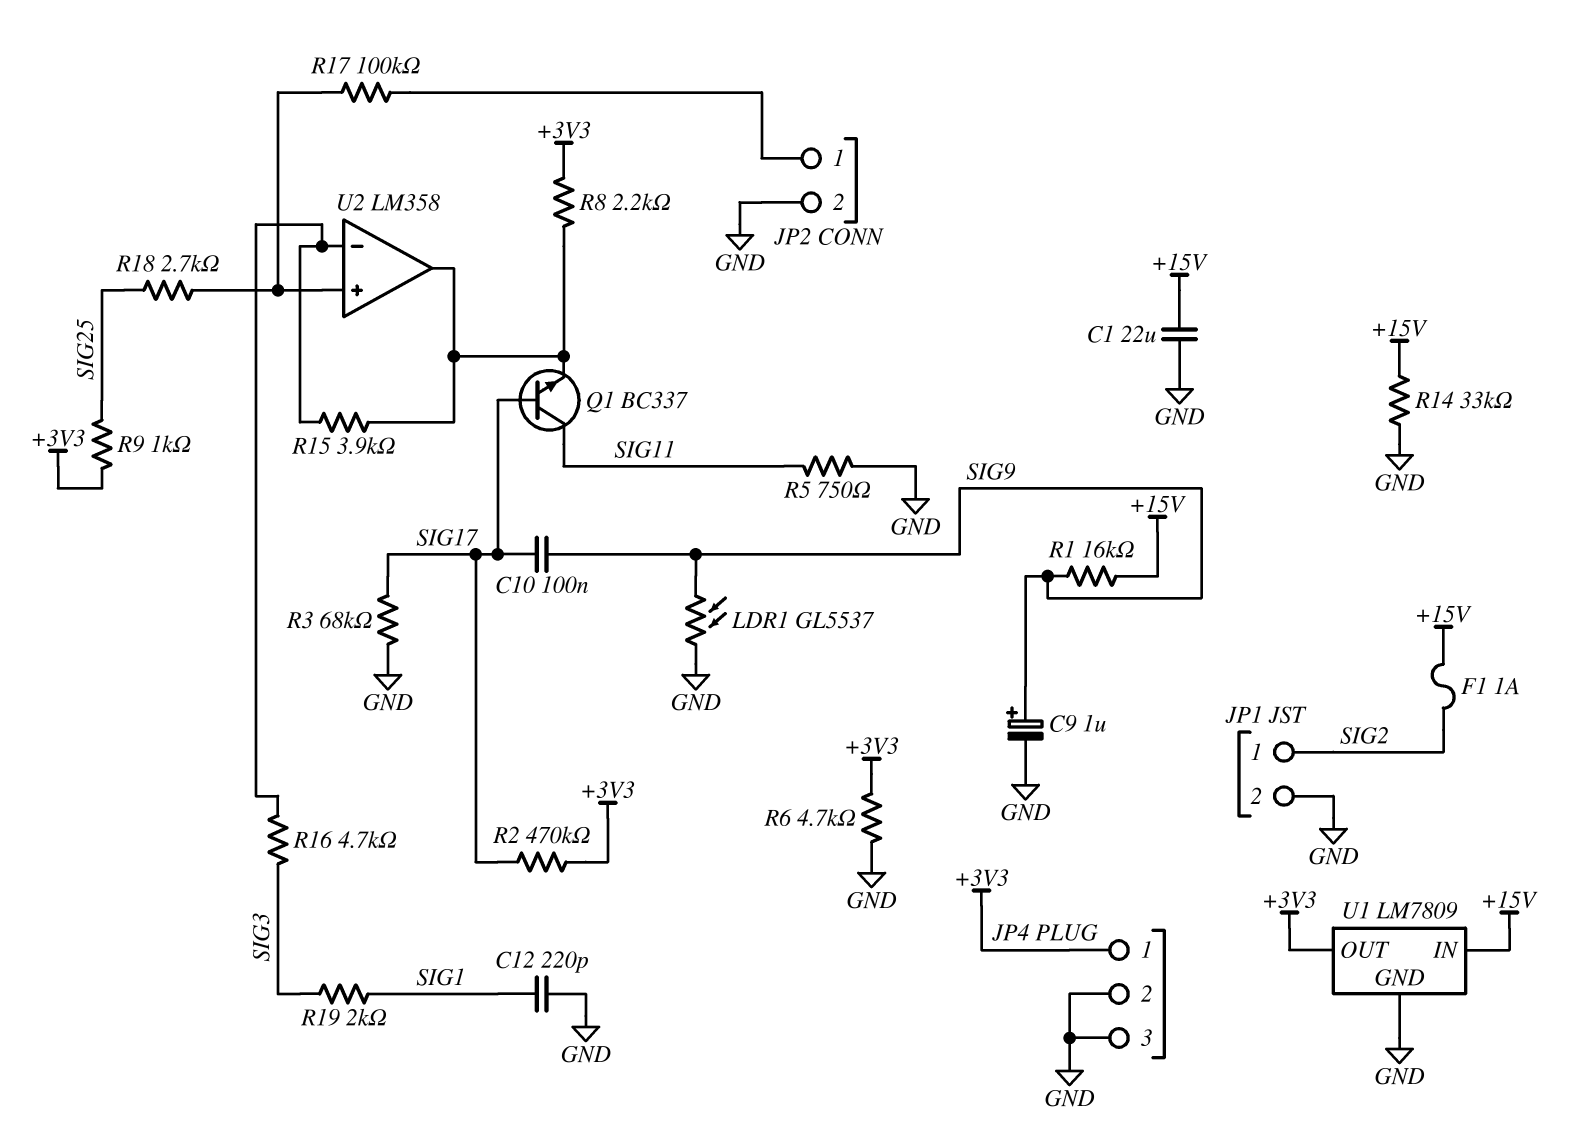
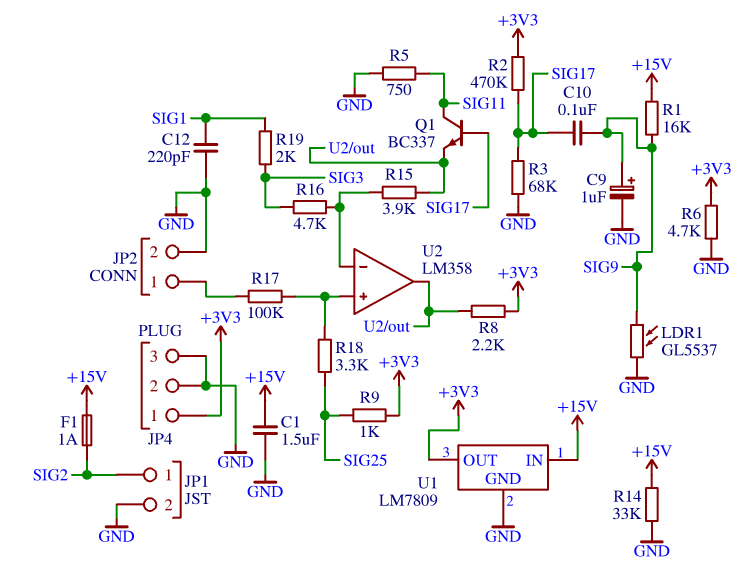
C1: 22uF (+15V, GND) -> 1.5uF (+15V, GND)
R18: 2.7k (SIG25, U2/in+) -> 3.3k (SIG25, U2/in+)

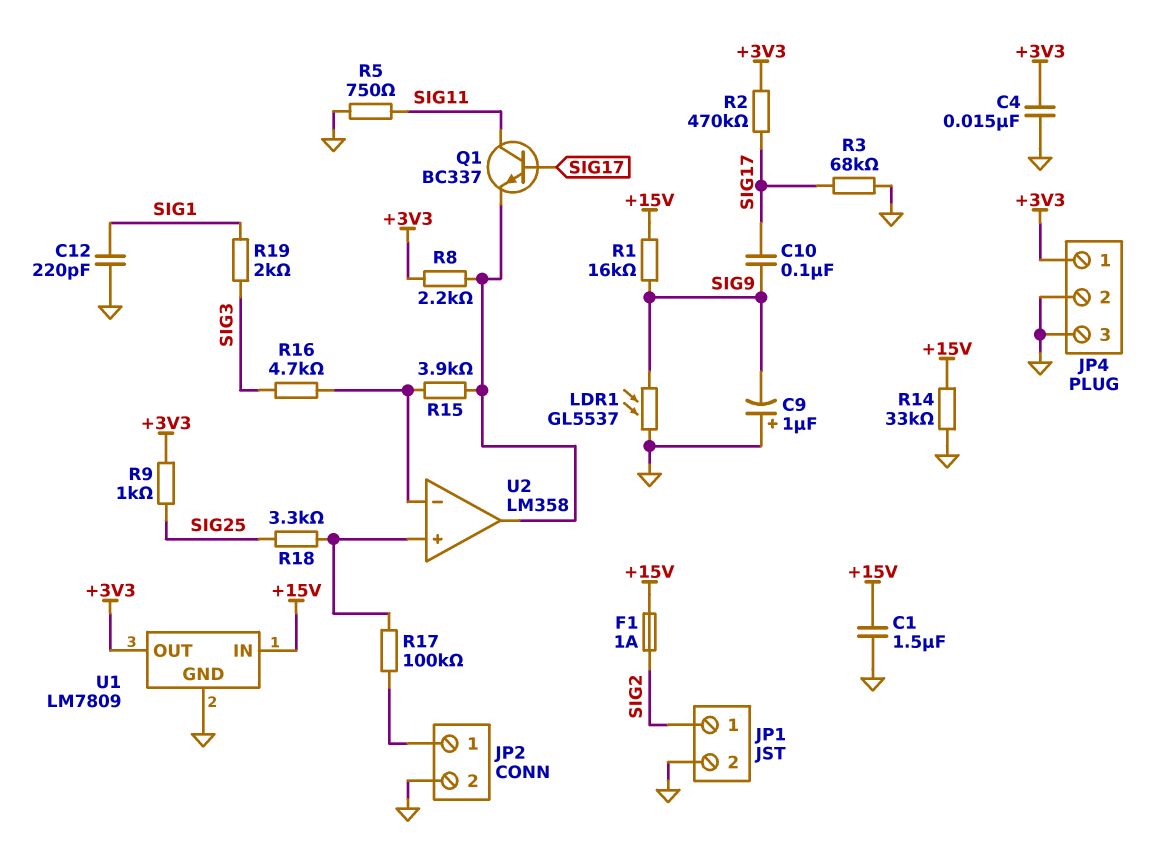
C4: none -> 15nF (+3V3, GND)
C9: 1uF (plus SIG9, minus GND) -> 1uF (plus GND, minus SIG9)
R6: 4.7k (+3V3, GND) -> none

